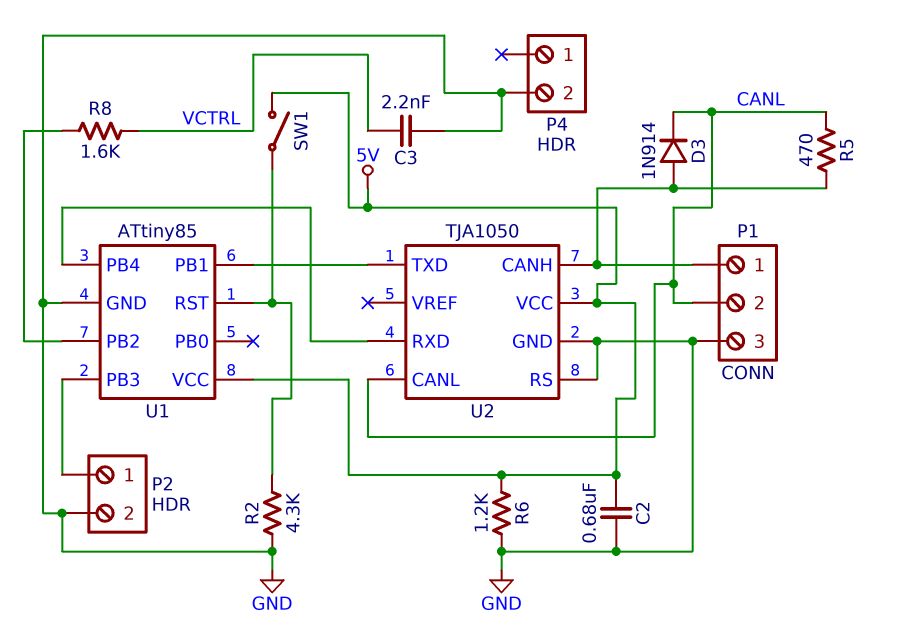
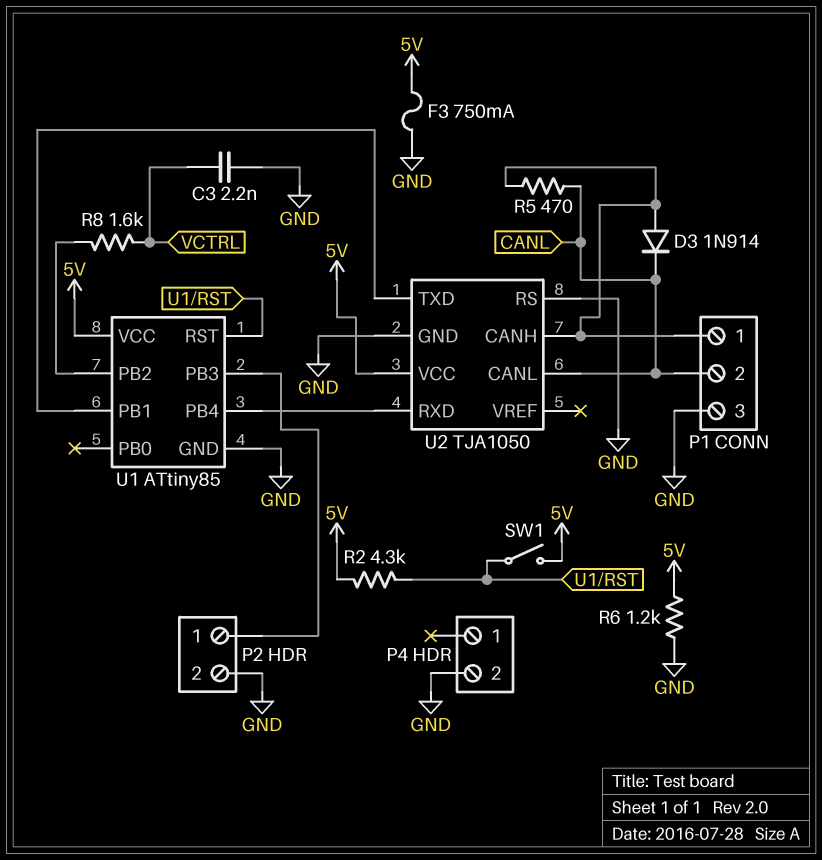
C2: 680nF (5V, GND) -> none
F3: none -> 750mA (5V, GND)
R2: 4.3k (GND, U1/RST) -> 4.3k (5V, U1/RST)

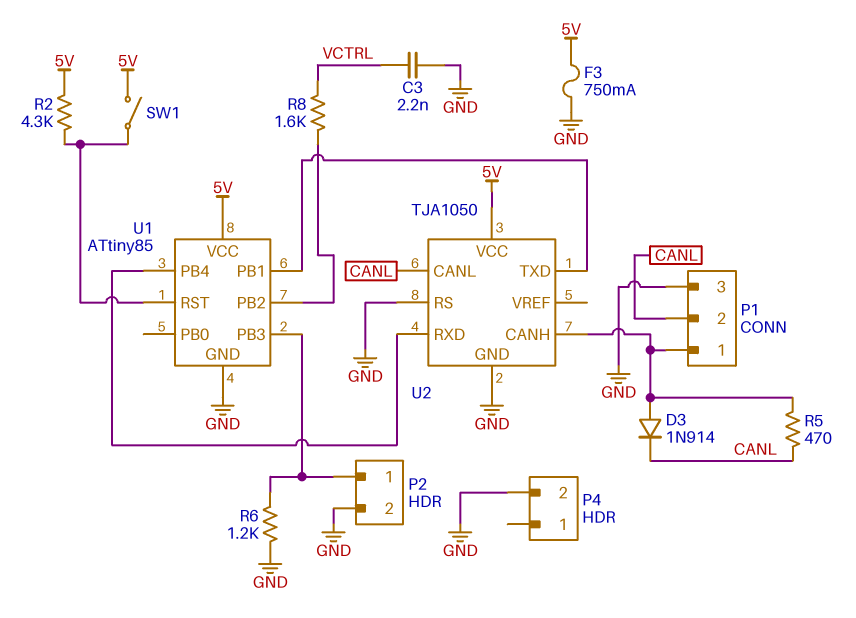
R6: 1.2k (5V, GND) -> 1.2k (GND, P2/1)

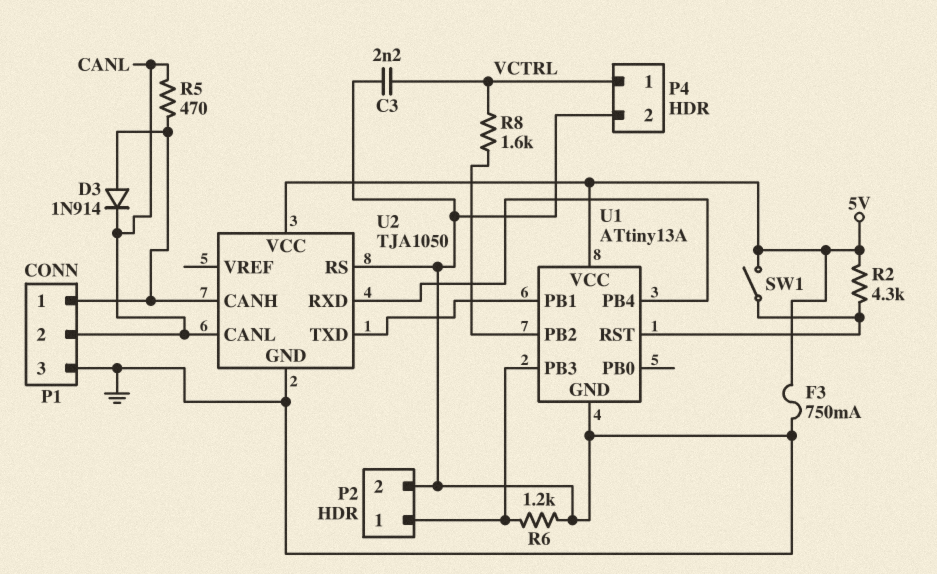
P4 pin 1: none -> VCTRL
U1: ATtiny85 -> ATtiny13A

